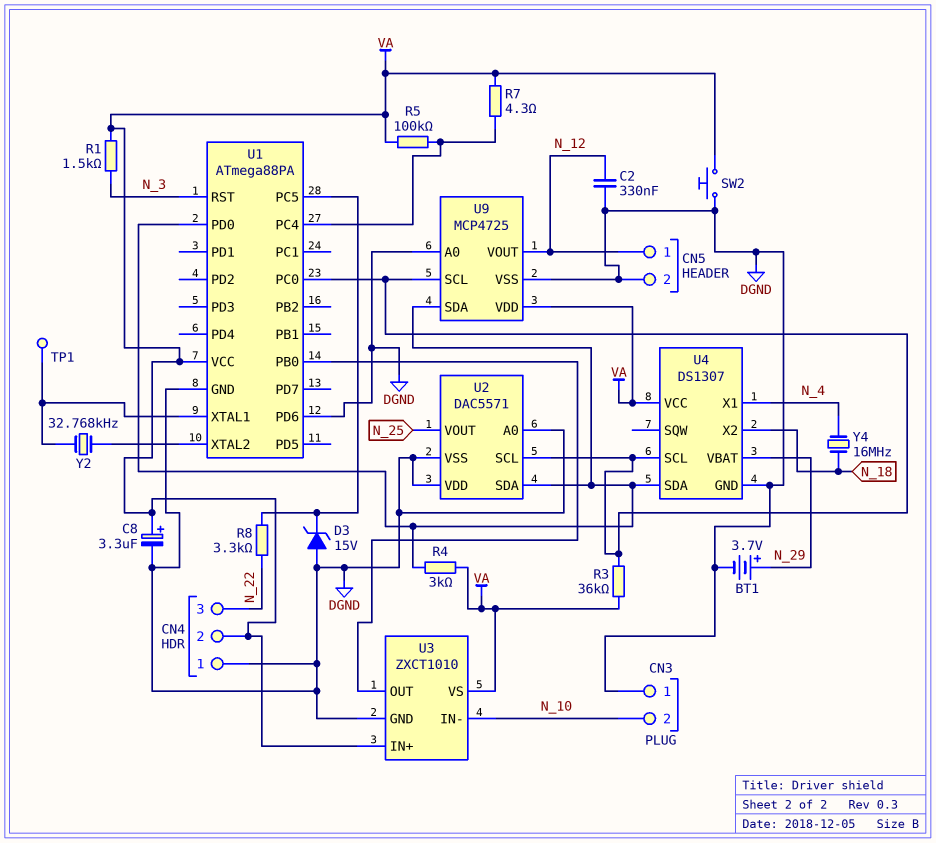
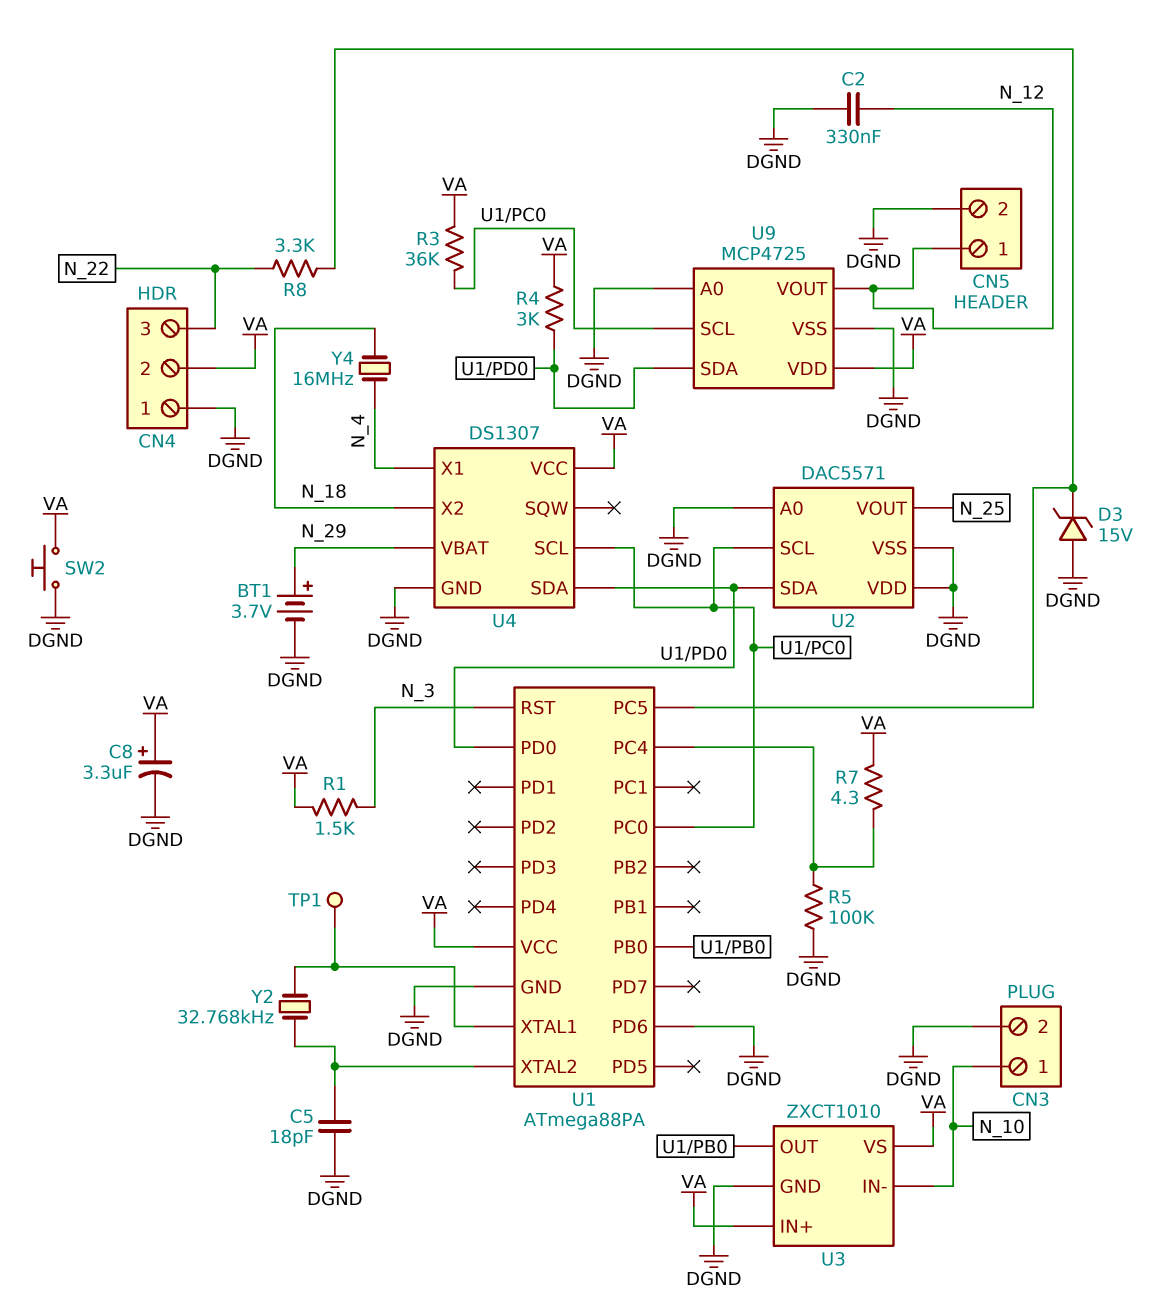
C5: none -> 18pF (DGND, U1/XTAL2)
CN3 pin 1: DGND -> N_10
CN3 pin 2: N_10 -> DGND
R5: 100k (U1/PC4, VA) -> 100k (DGND, U1/PC4)

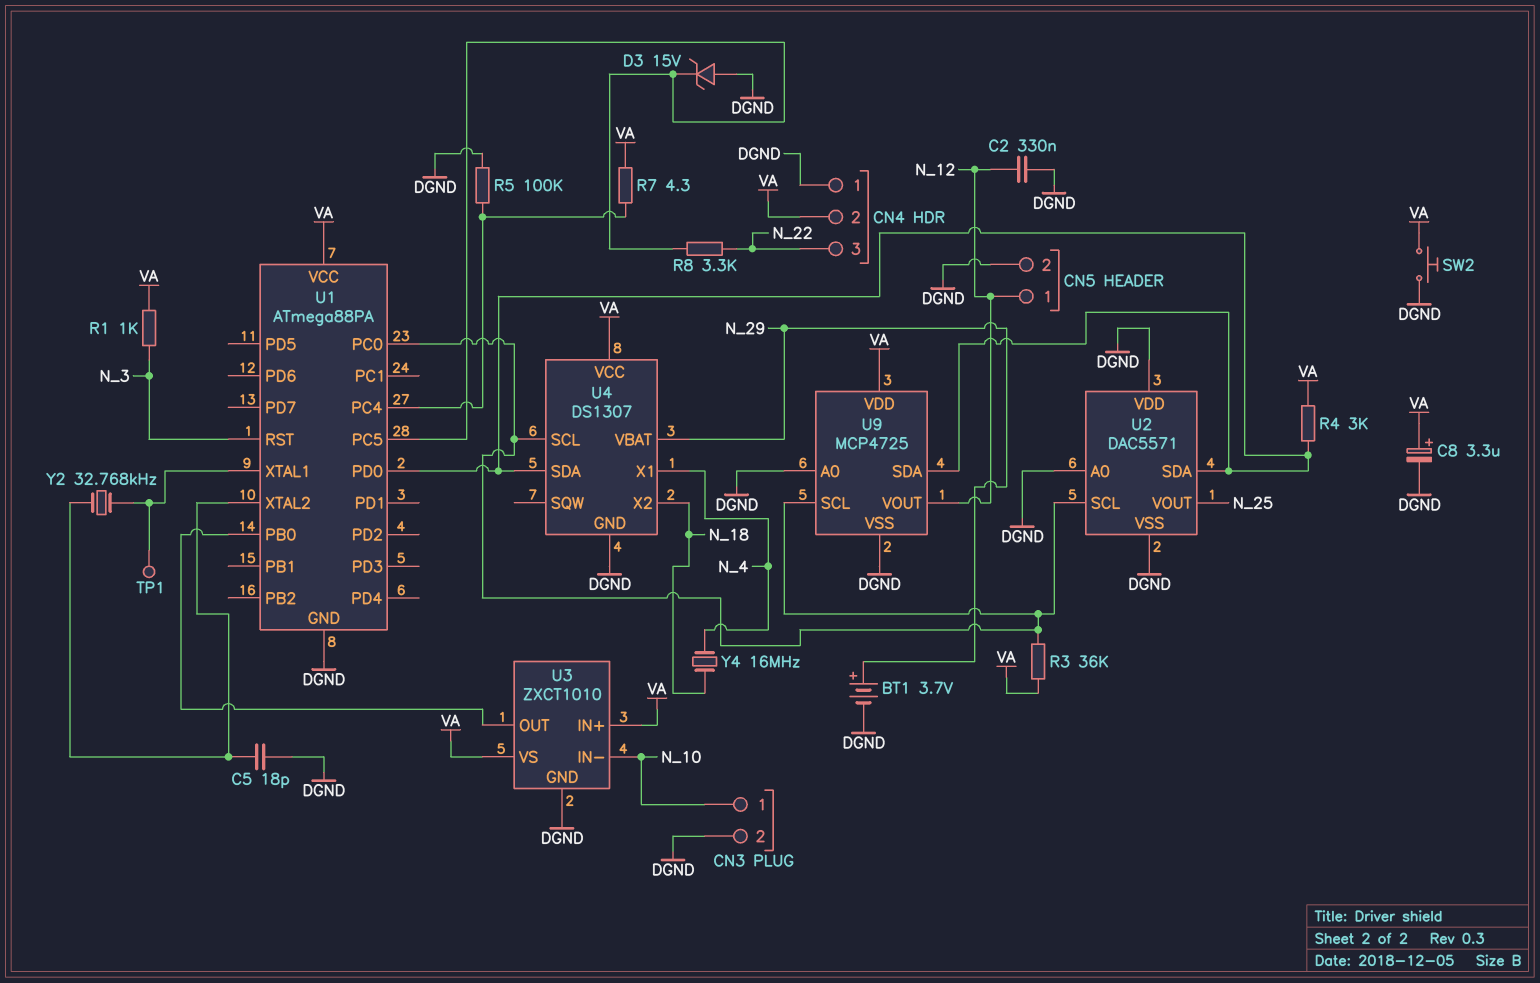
R1: 1.5k (N_3, VA) -> 1k (N_3, VA)
U1 pin PD6: DGND -> none

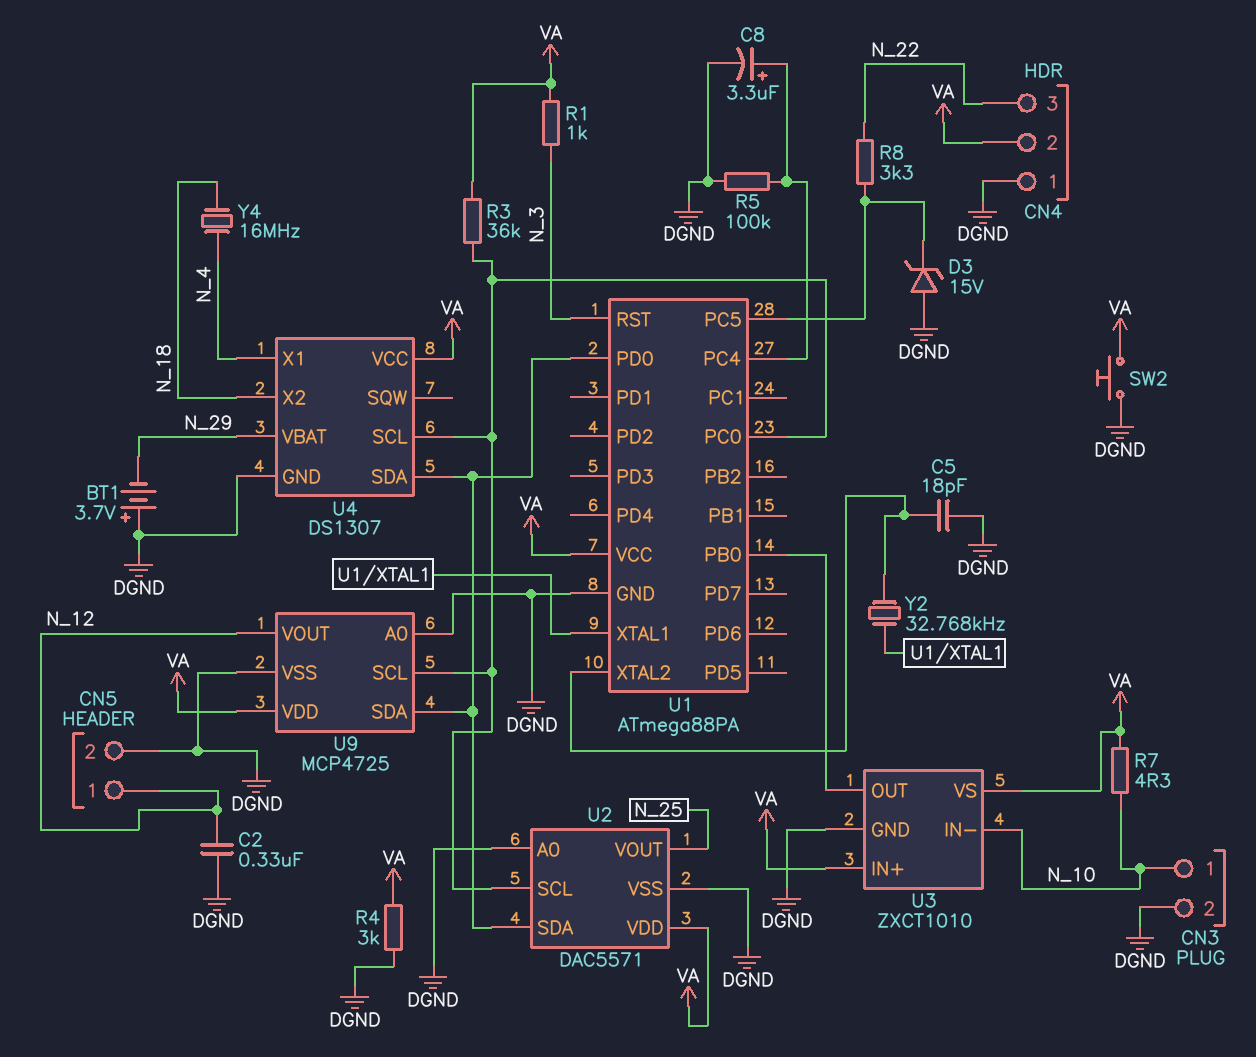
BT1: 3.7V (plus N_29, minus DGND) -> 3.7V (plus DGND, minus N_29)
C8: 3.3uF (plus VA, minus DGND) -> 3.3uF (plus U1/PC4, minus DGND)
R4: 3k (U1/PD0, VA) -> 3k (DGND, VA)
R7: 4.3 (U1/PC4, VA) -> 4.3 (N_10, VA)
TP1: test point (U1/XTAL1) -> none
U2 pin VDD: DGND -> VA

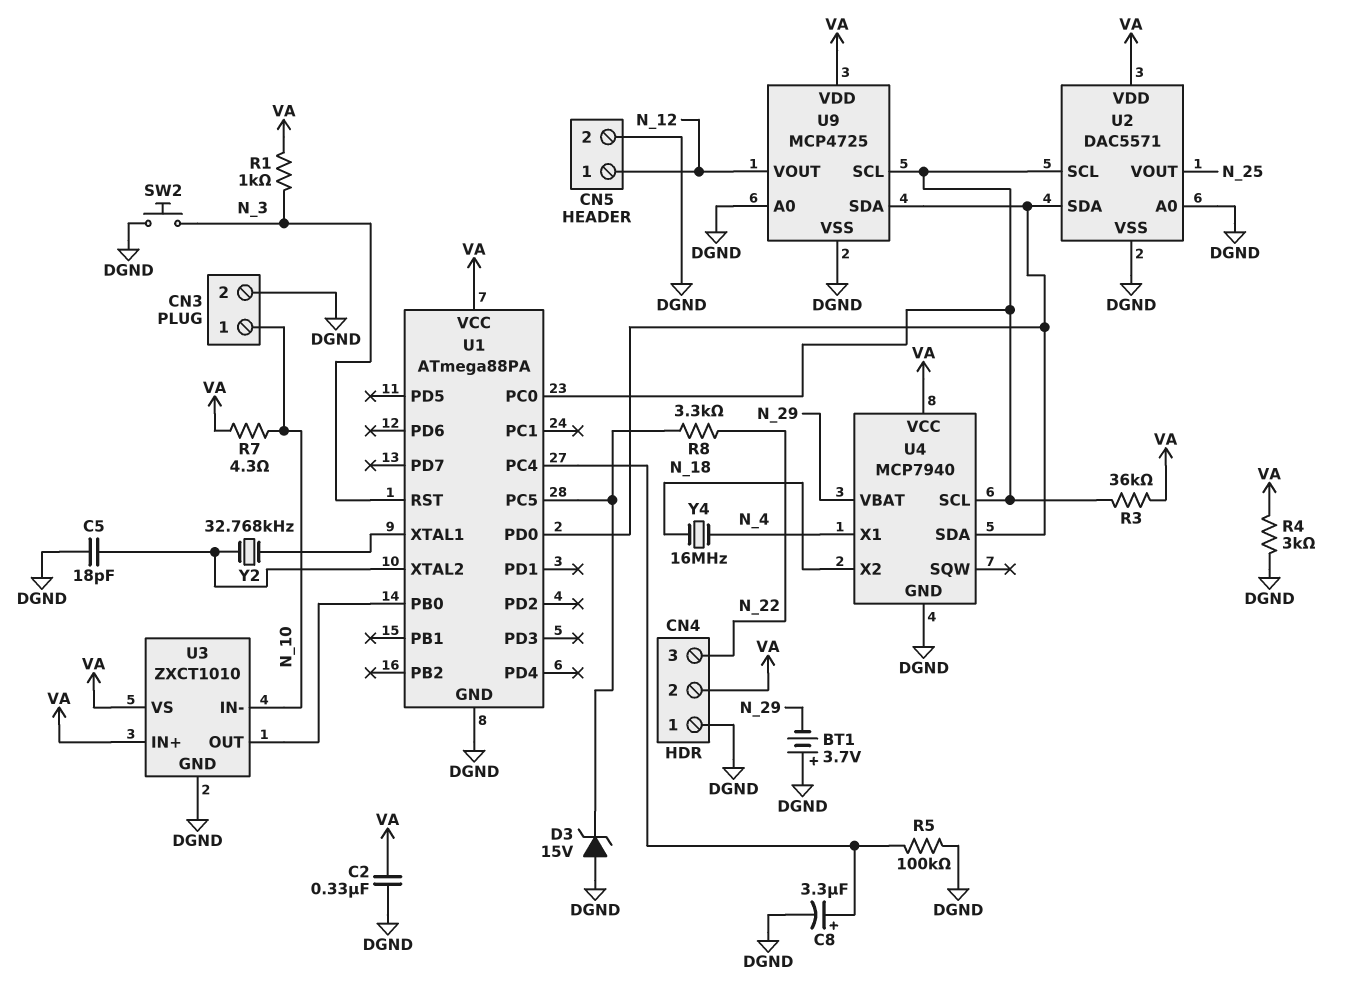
C2: 330nF (DGND, N_12) -> 330nF (DGND, VA)
SW2: button (DGND, VA) -> button (DGND, N_3)
U4: DS1307 -> MCP7940

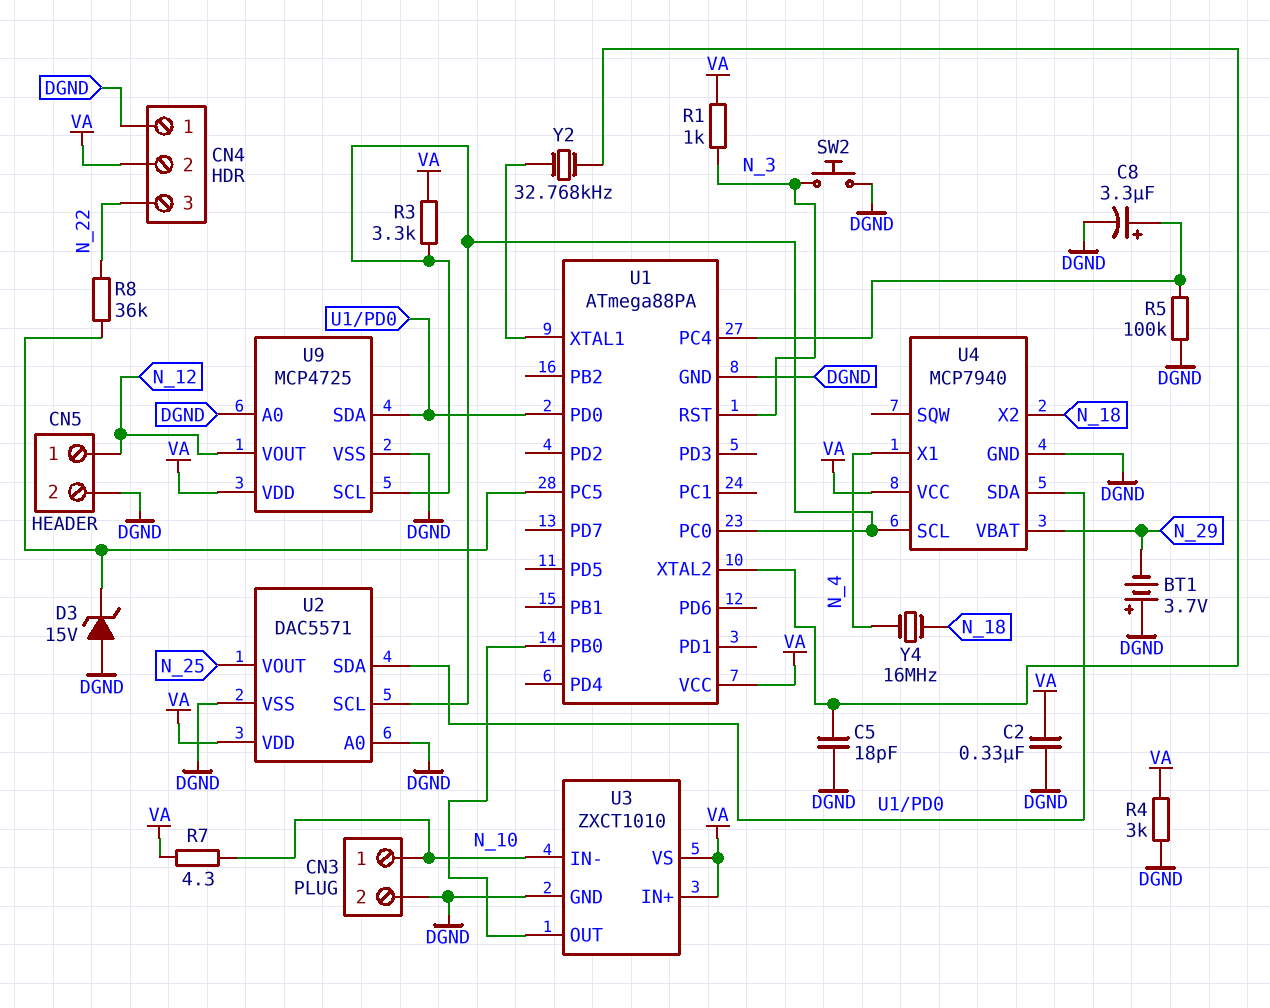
R3: 36k (U1/PC0, VA) -> 3.3k (U1/PC0, VA)
R8: 3.3k (N_22, U1/PC5) -> 36k (N_22, U1/PC5)

